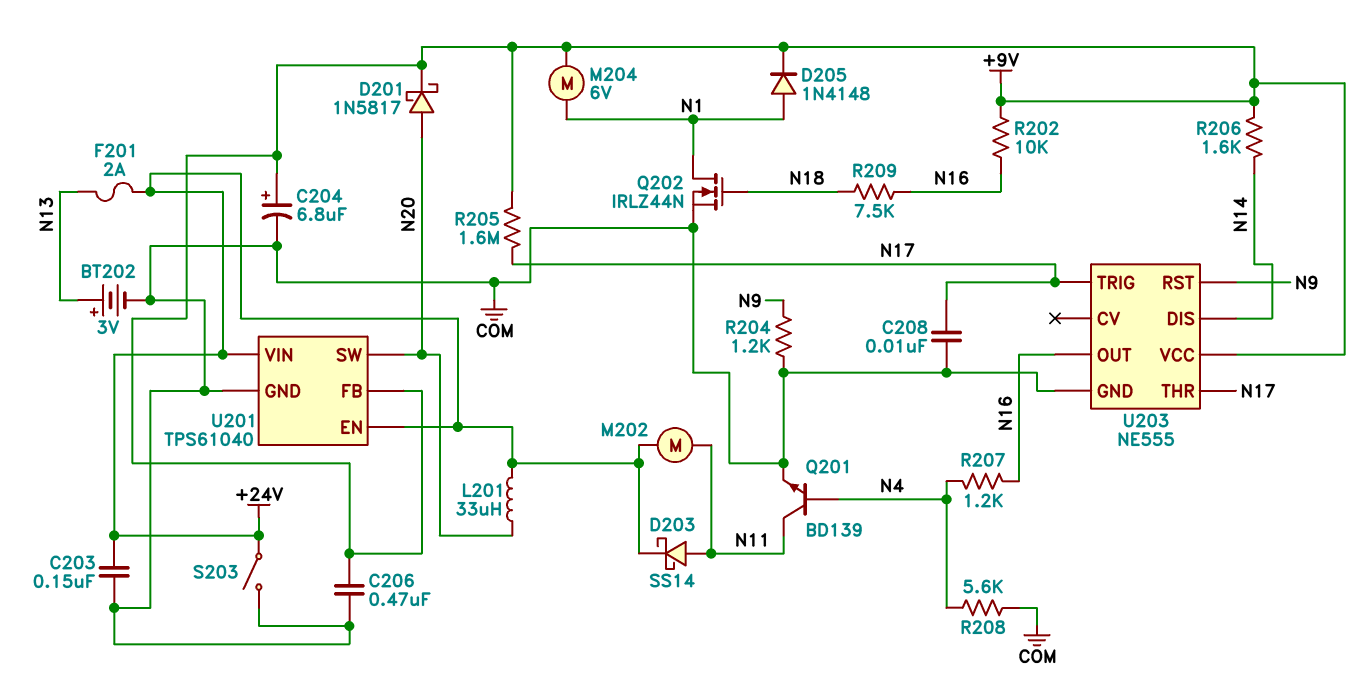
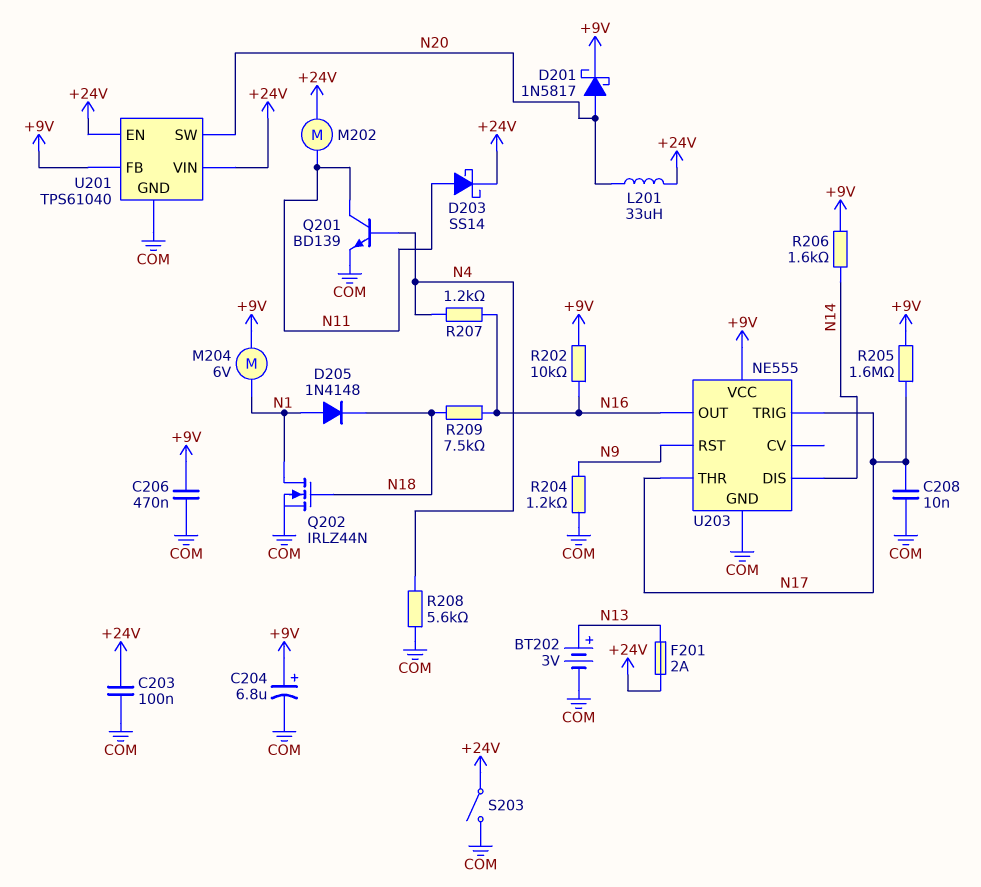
C203: 150nF (+24V, COM) -> 100nF (+24V, COM)
D205: diode 1N4148 (A N1, K +9V) -> diode 1N4148 (A N1, K N18)

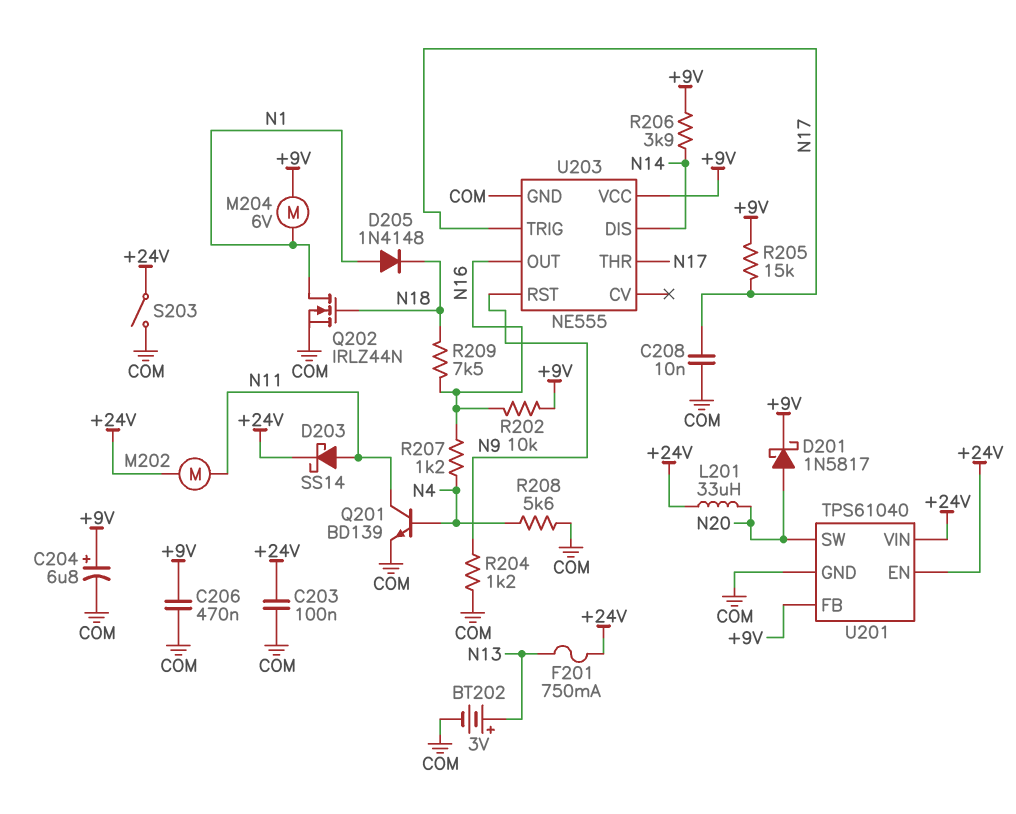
F201: 2A (+24V, N13) -> 750mA (+24V, N13)
R205: 1.6M (+9V, N17) -> 15k (+9V, N17)
R206: 1.6k (+9V, N14) -> 3.9k (+9V, N14)

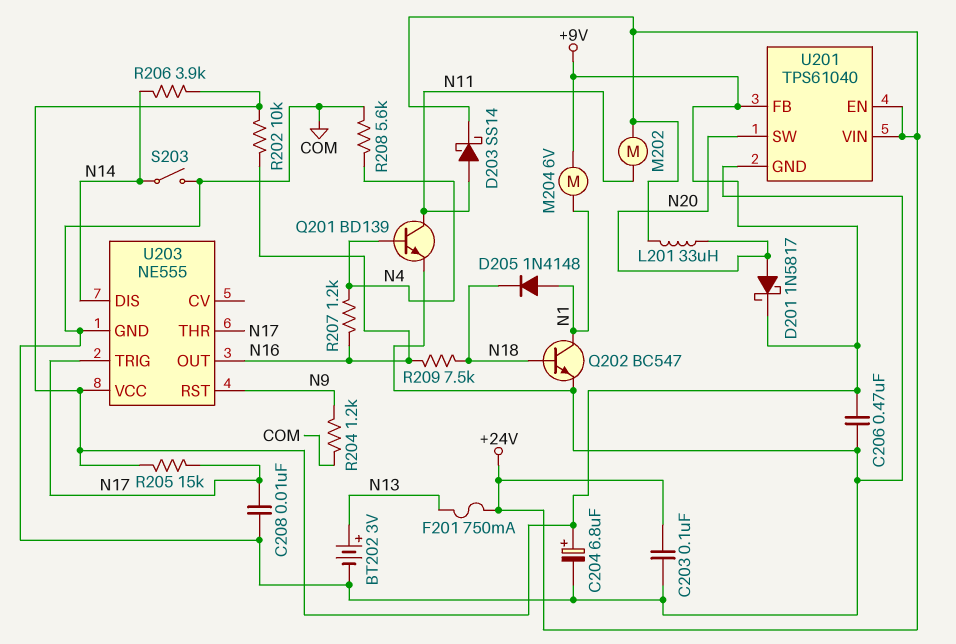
Q202: NMOS IRLZ44N (G N18, D N1, S COM) -> NPN BC547 (B N18, C N1, E COM)
S203: switch (+24V, COM) -> switch (COM, N14)

